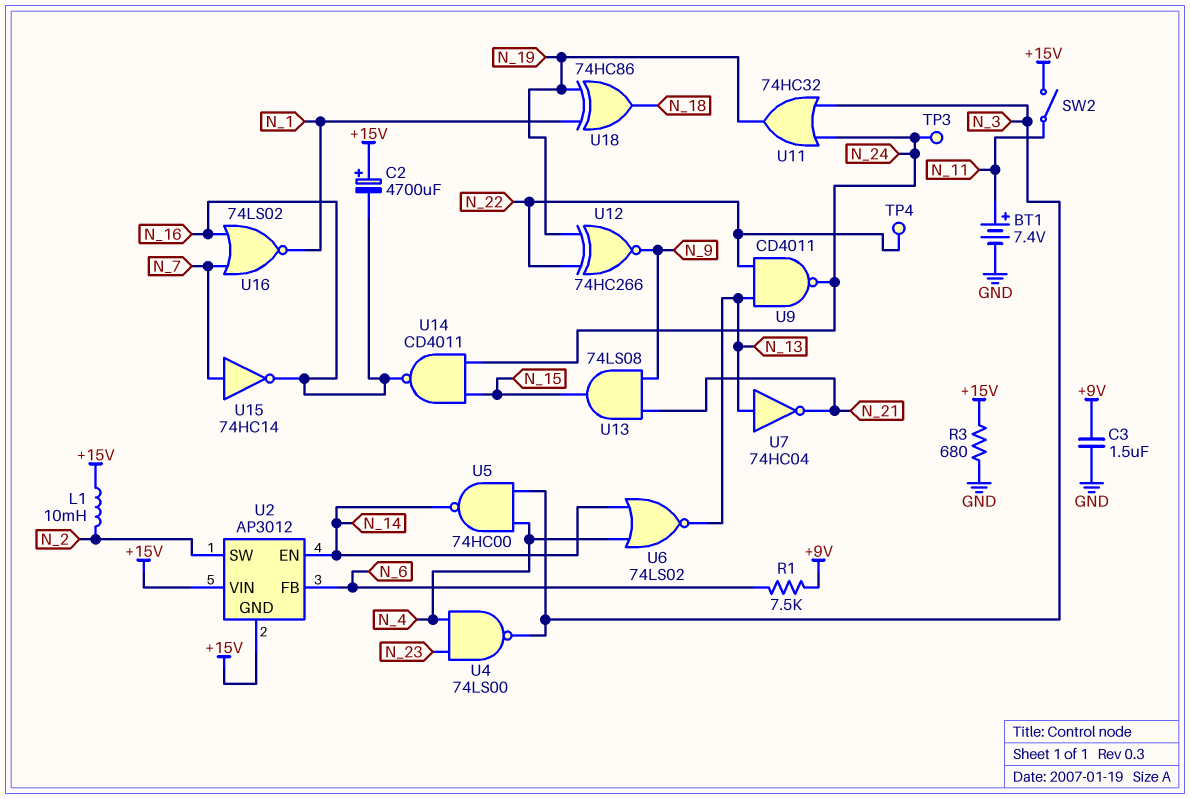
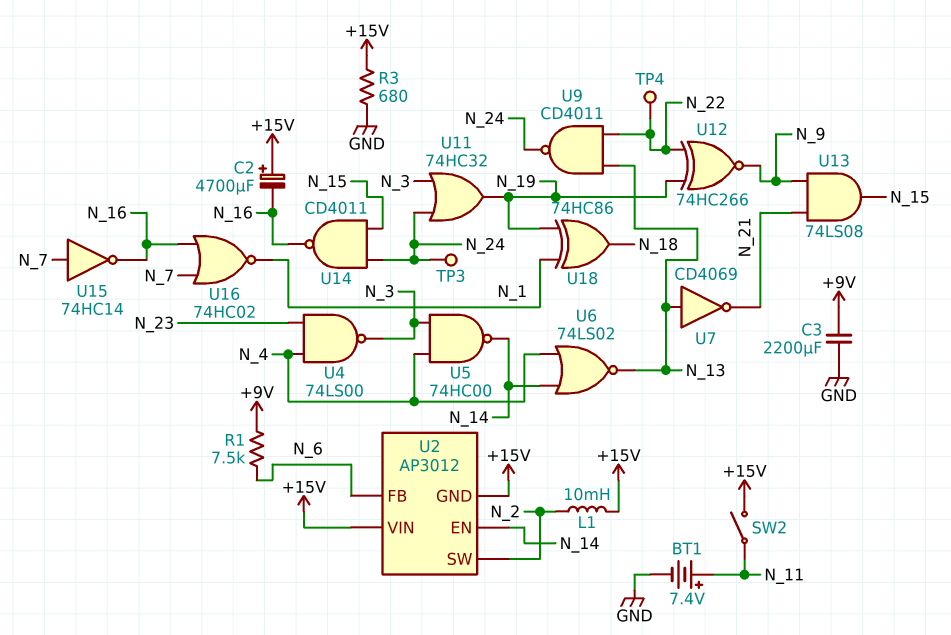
C3: 1.5uF (+9V, GND) -> 2200uF (+9V, GND)
U7: NOT 74HC04 (in N_13, out N_21) -> NOT CD4069 (in N_13, out N_21)
U16: NOR 74LS02 (in N_7, in N_16, out N_1) -> NOR 74HC02 (in N_7, in N_16, out N_1)

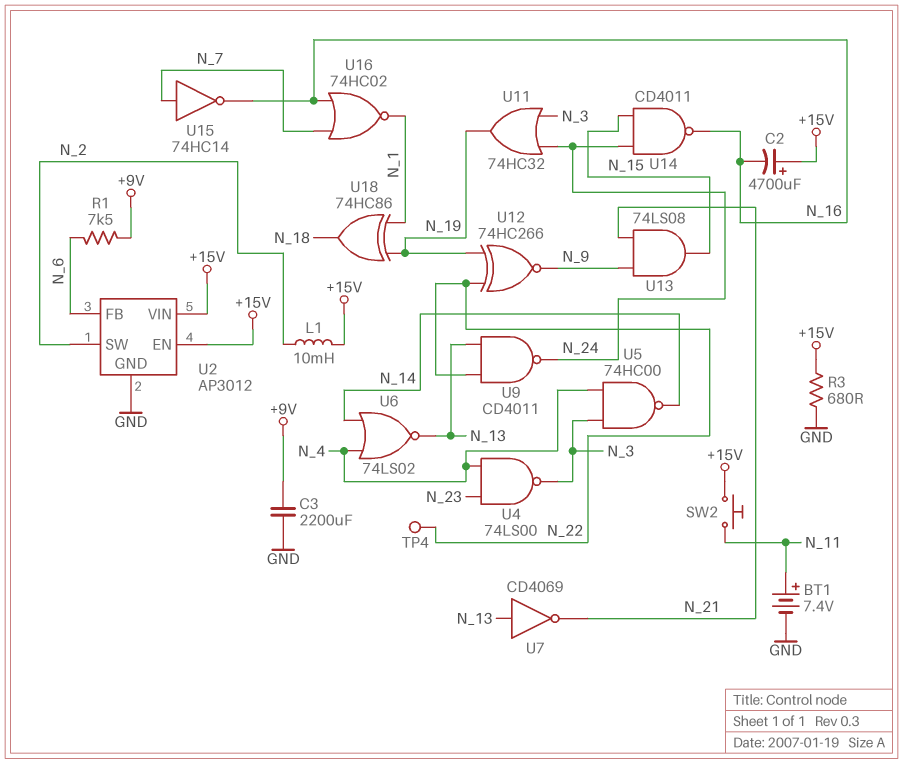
SW2: switch (+15V, N_11) -> button (+15V, N_11)
TP3: test point (N_24) -> none
U2 pin EN: N_14 -> +15V
U2 pin GND: +15V -> GND

